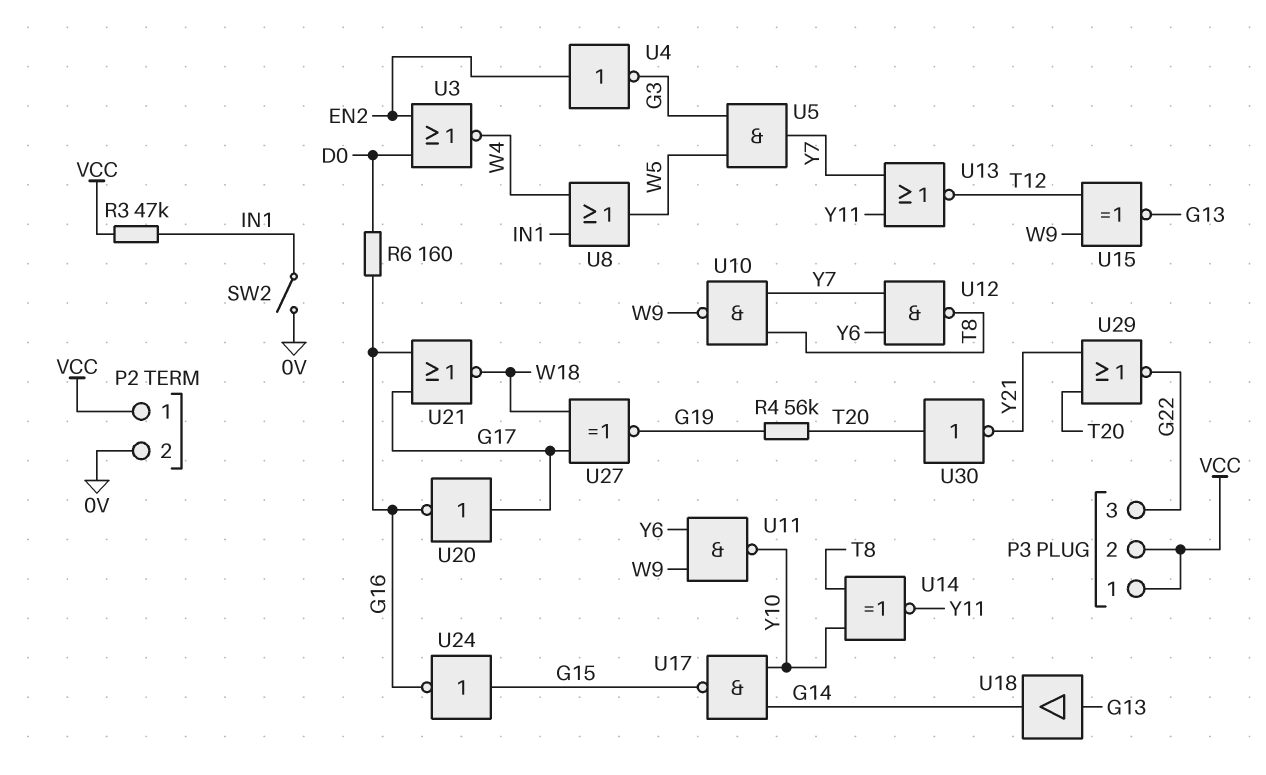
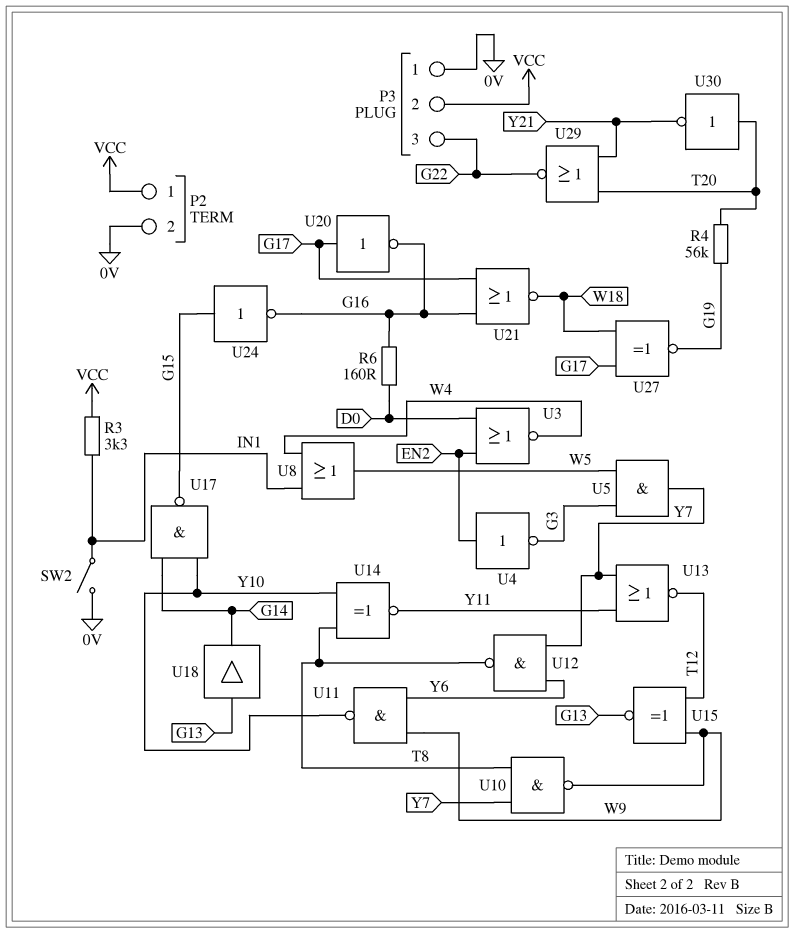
P3 pin 1: VCC -> 0V
R3: 47k (IN1, VCC) -> 3.3k (IN1, VCC)

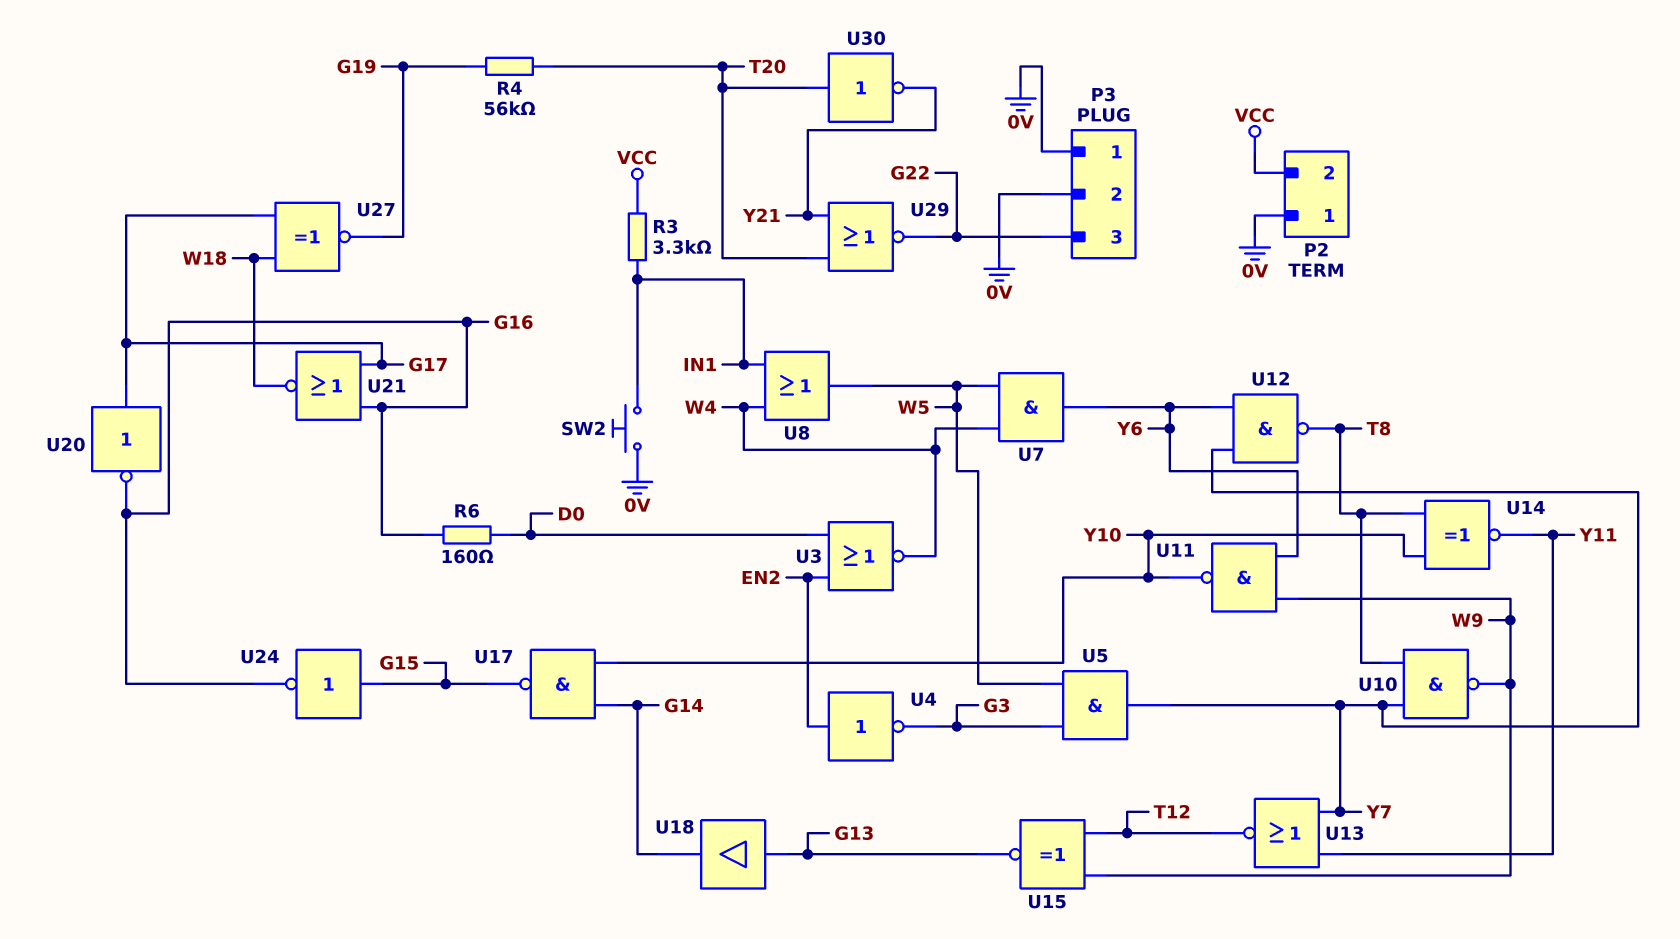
P2 pin 1: VCC -> 0V
P2 pin 2: 0V -> VCC
P3 pin 2: VCC -> 0V
SW2: switch (0V, IN1) -> button (0V, IN1)
U7: none -> AND (in W4, in W5, out Y6)

